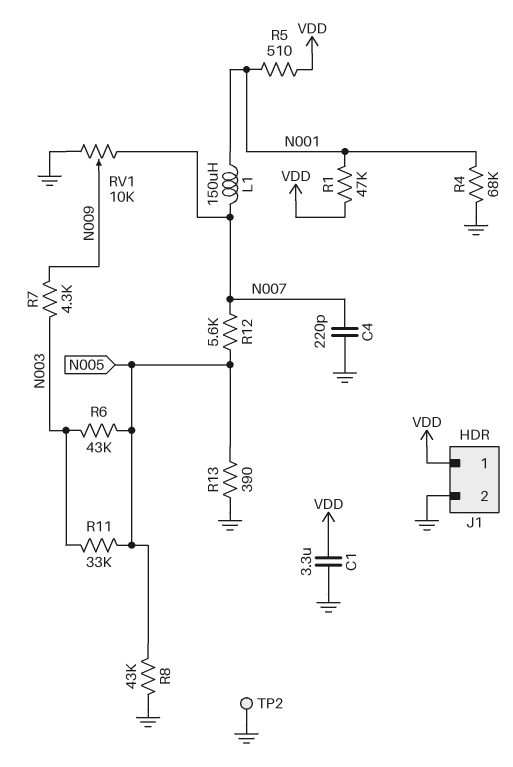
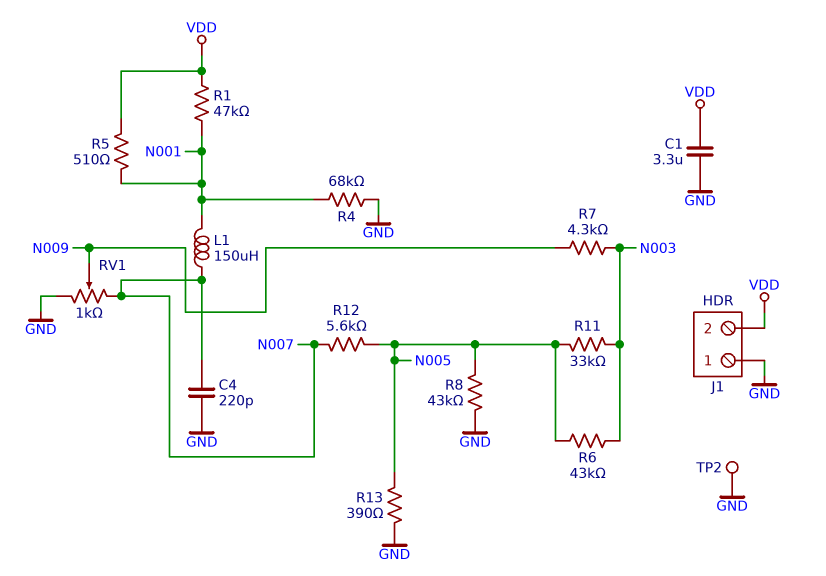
J1 pin 1: VDD -> GND
J1 pin 2: GND -> VDD
RV1: 10k (GND, N007, wiper N009) -> 1k (GND, N007, wiper N009)

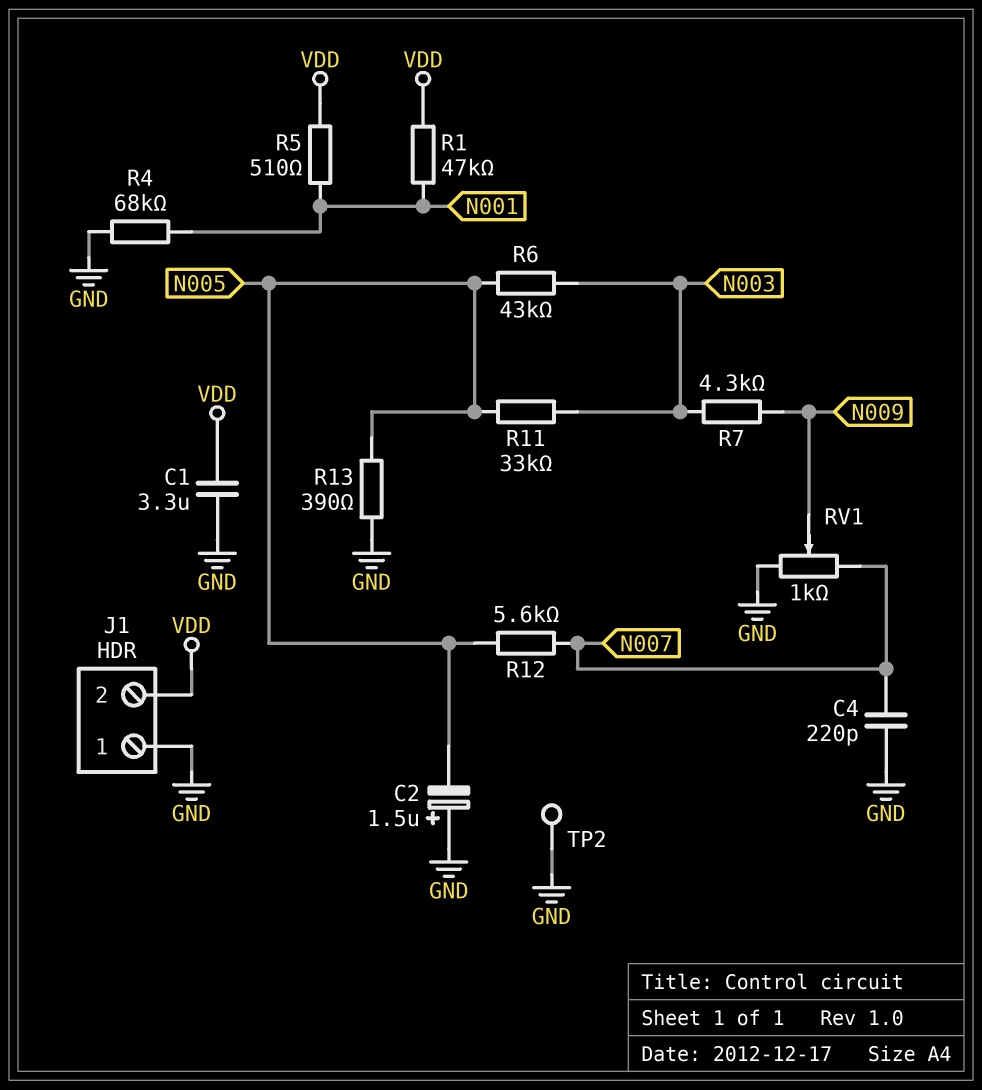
C2: none -> 1.5uF (plus GND, minus N005)
L1: 150uH (N001, N007) -> none
R8: 43k (GND, N005) -> none

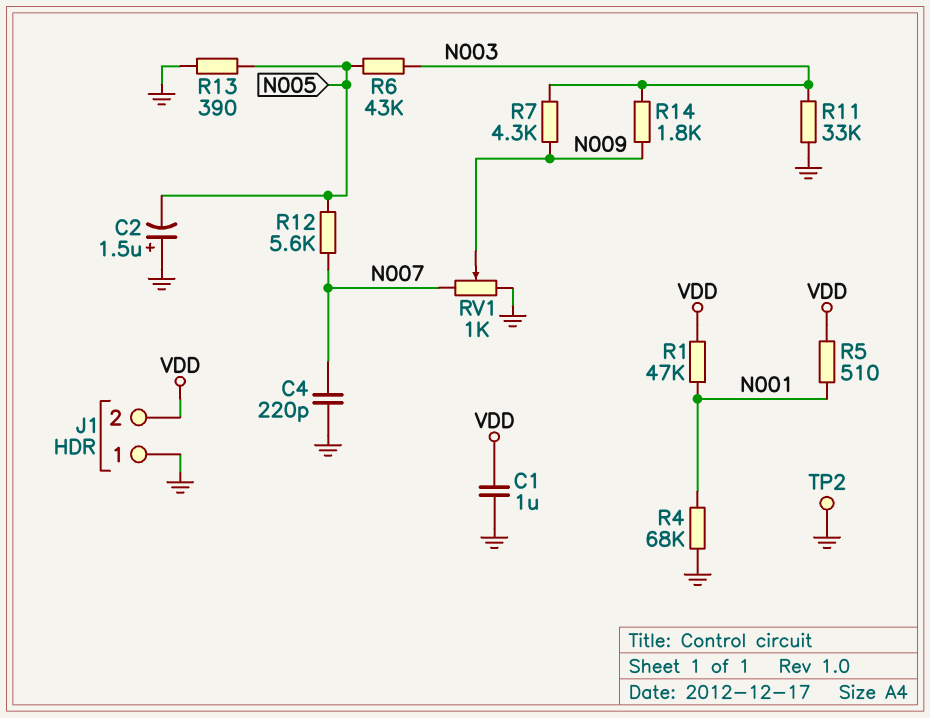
C1: 3.3uF (GND, VDD) -> 1uF (GND, VDD)
R11: 33k (N003, N005) -> 33k (GND, N003)
R14: none -> 1.8k (N003, N009)

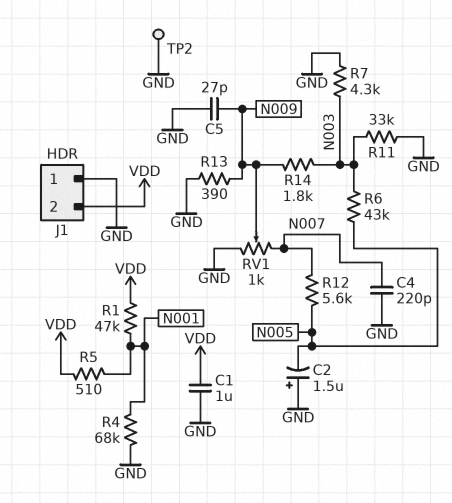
C5: none -> 27pF (GND, N009)
R7: 4.3k (N003, N009) -> 4.3k (GND, N003)
R13: 390 (GND, N005) -> 390 (GND, N009)

